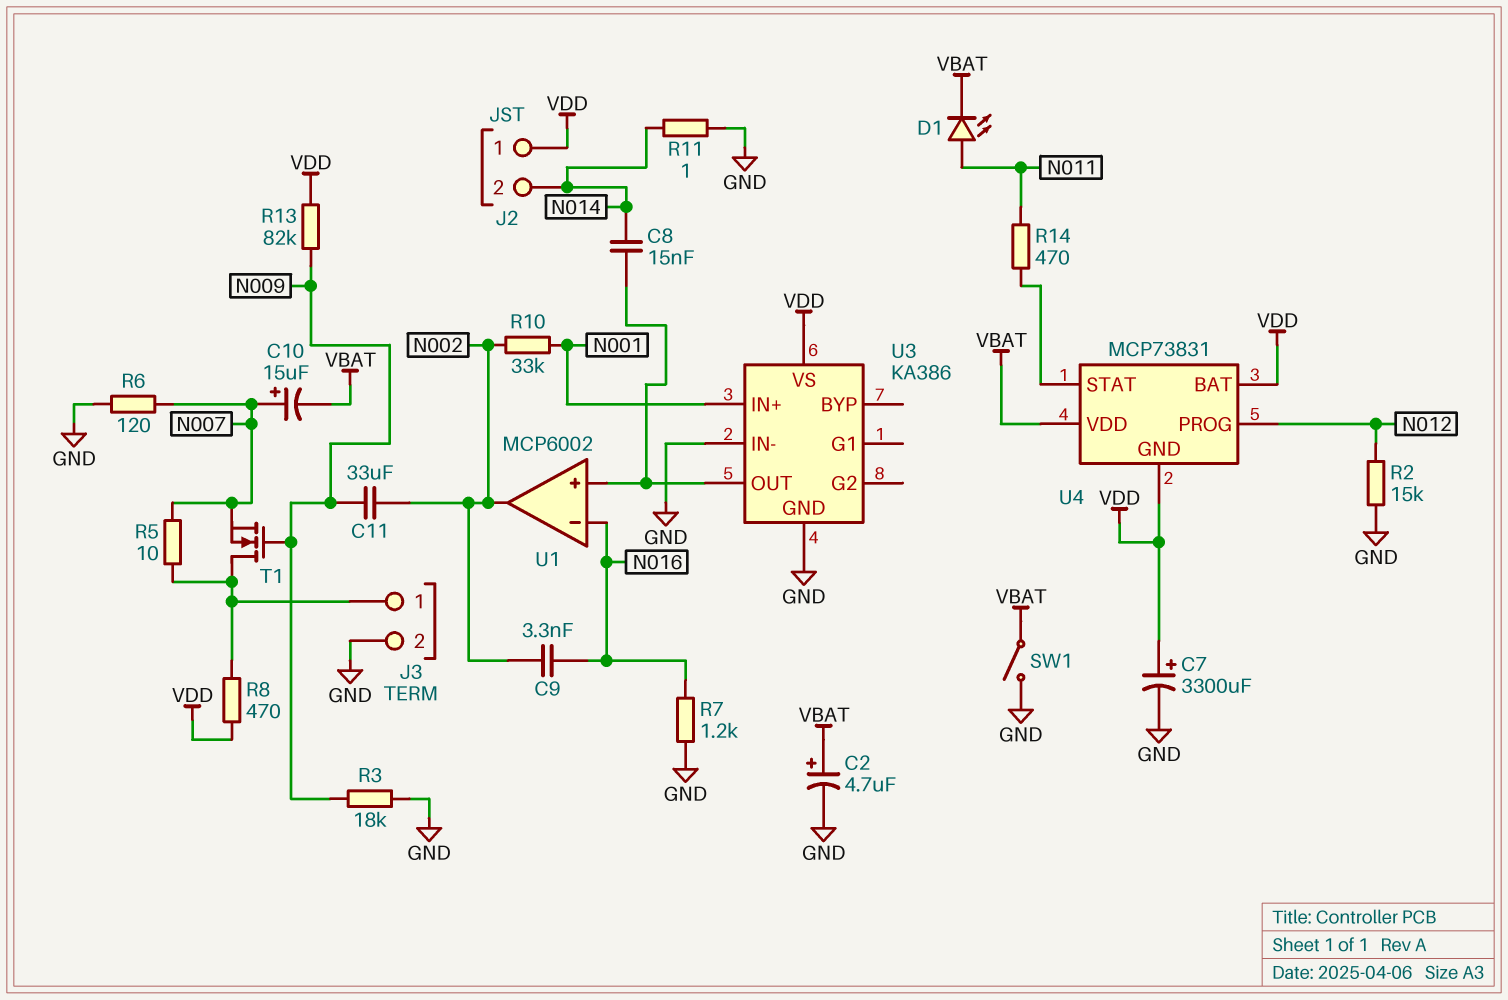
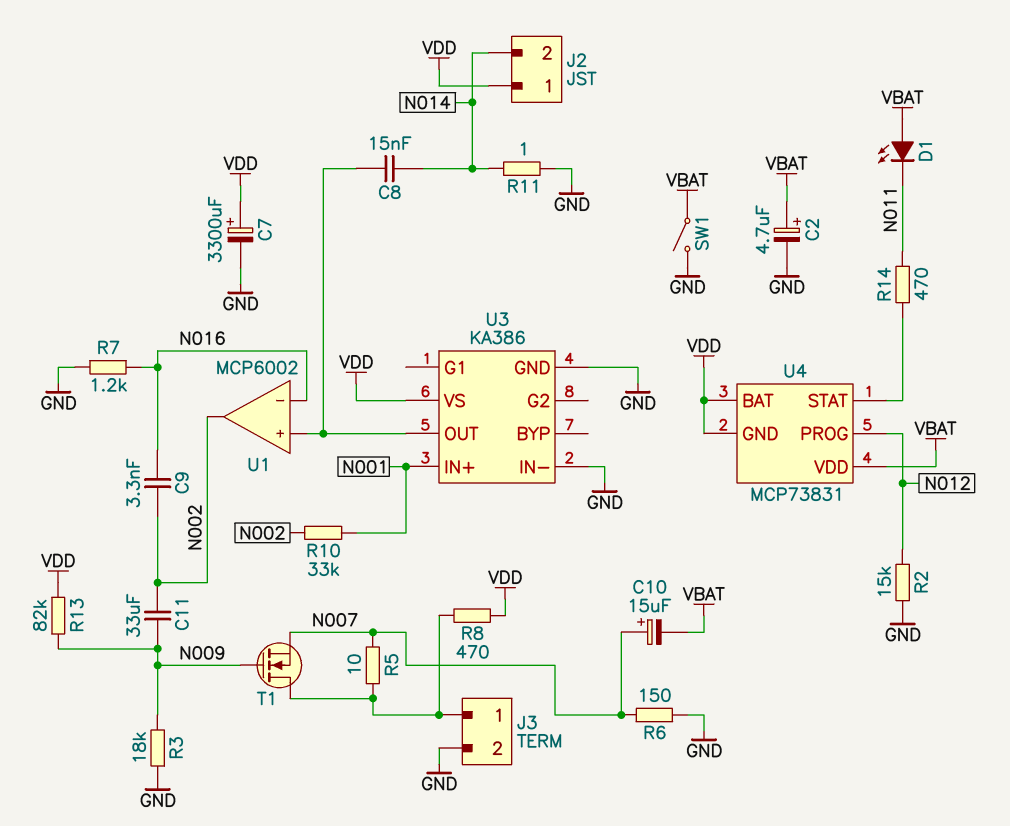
D1: LED (A N011, K VBAT) -> LED (A VBAT, K N011)
R6: 120 (GND, N007) -> 150 (GND, N007)

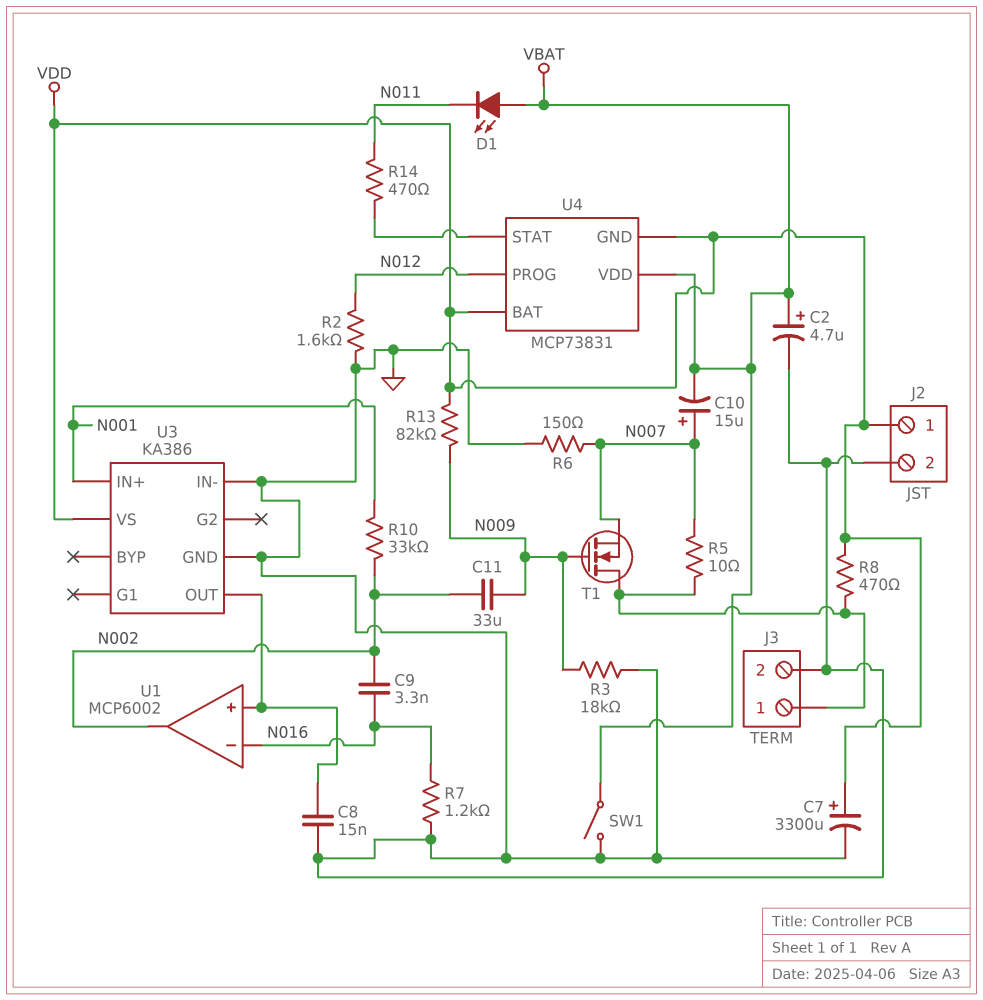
C8: 15nF (N014, U1/in+) -> 15nF (GND, U1/in+)
J2 pin 2: N014 -> GND
R2: 15k (GND, N012) -> 1.6k (GND, N012)
R11: 1 (GND, N014) -> none

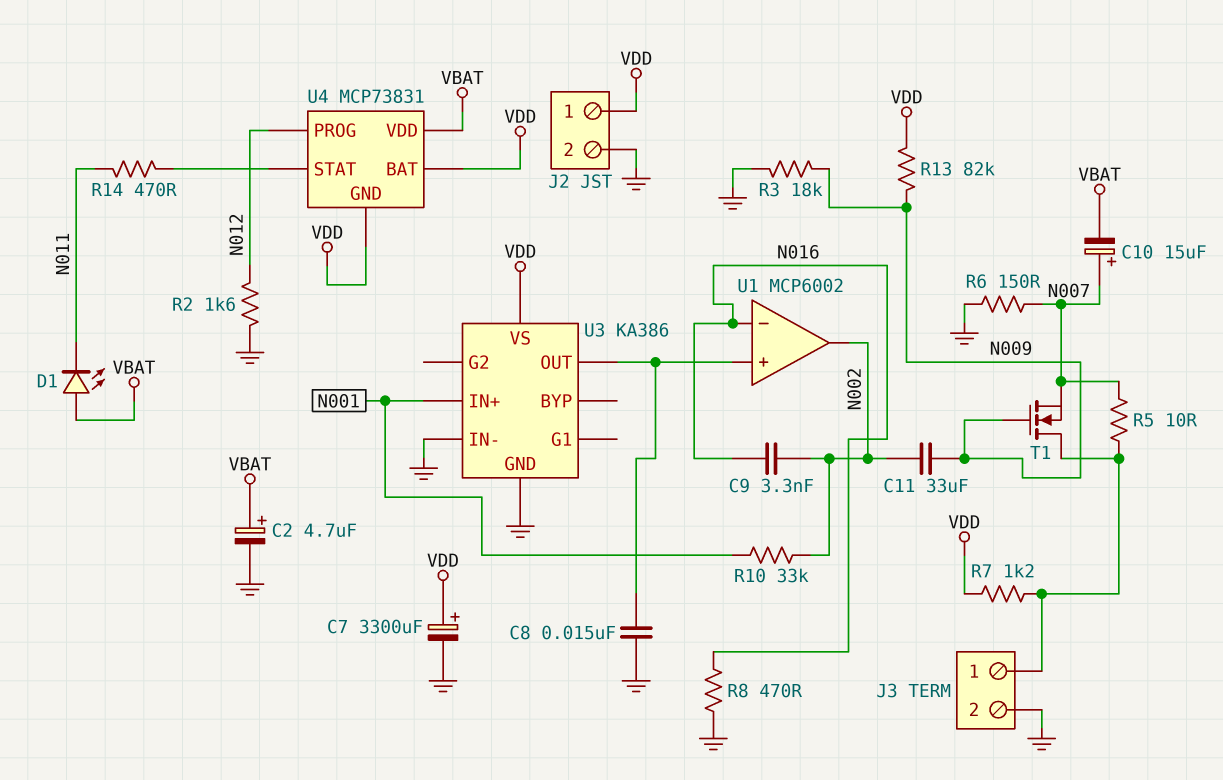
R7: 1.2k (GND, N016) -> 1.2k (J3/1, VDD)
R8: 470 (J3/1, VDD) -> 470 (GND, N016)
SW1: switch (GND, VBAT) -> none

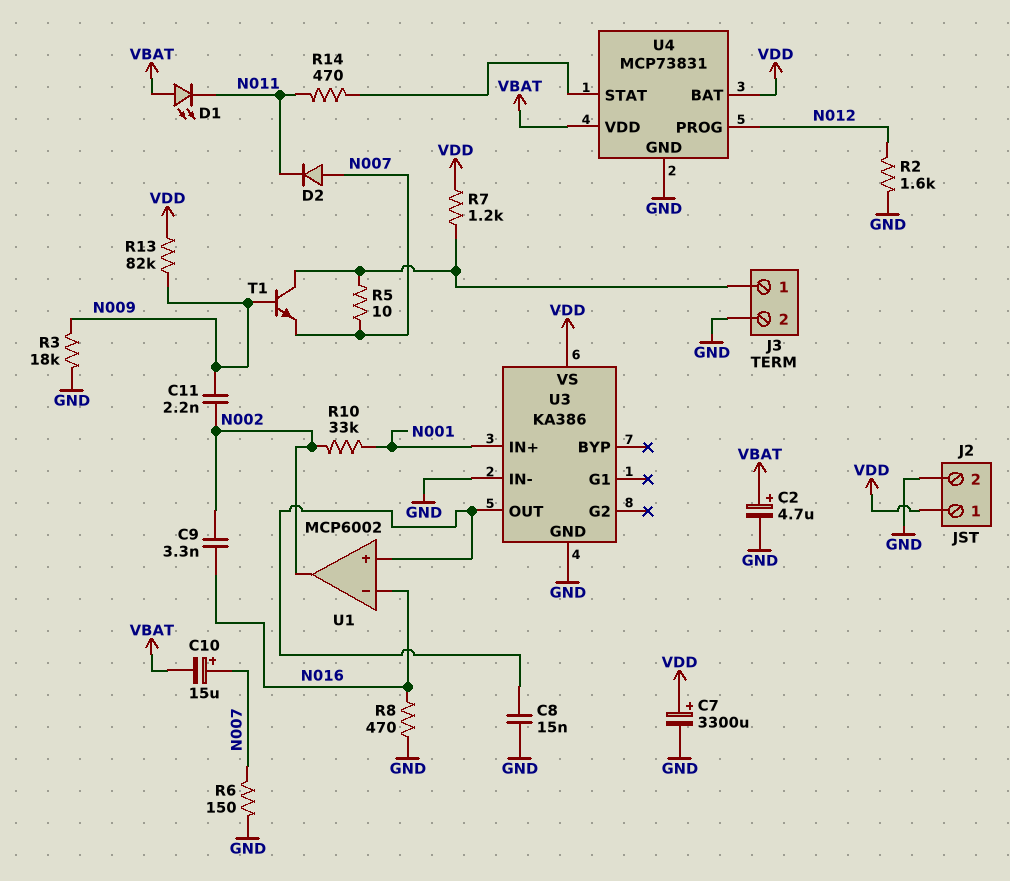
C11: 33uF (N002, N009) -> 2.2nF (N002, N009)
D2: none -> diode (A N007, K N011)
T1: NMOS (G N009, D J3/1, S N007) -> NPN (B N009, C J3/1, E N007)
U4 pin GND: VDD -> GND

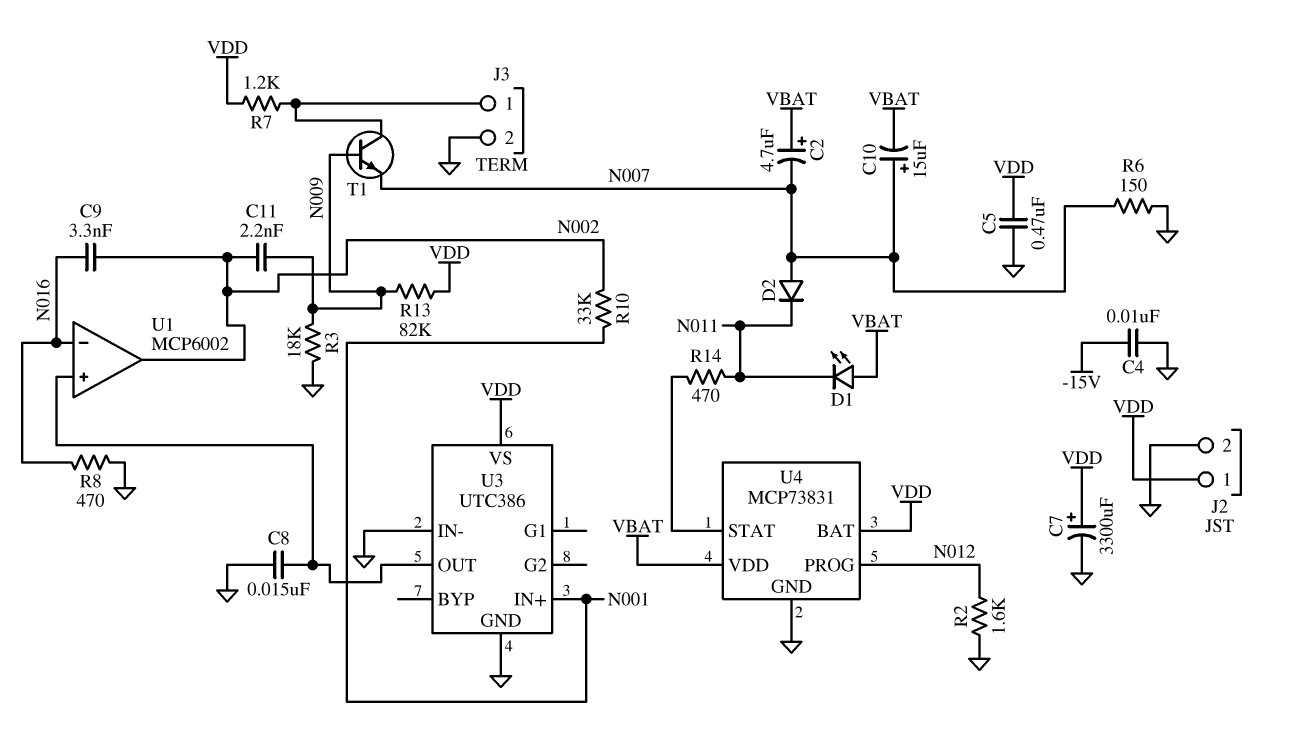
C2: 4.7uF (plus VBAT, minus GND) -> 4.7uF (plus VBAT, minus N007)
C4: none -> 10nF (-15V, GND)
C5: none -> 470nF (GND, VDD)
R5: 10 (J3/1, N007) -> none
U3: KA386 -> UTC386

